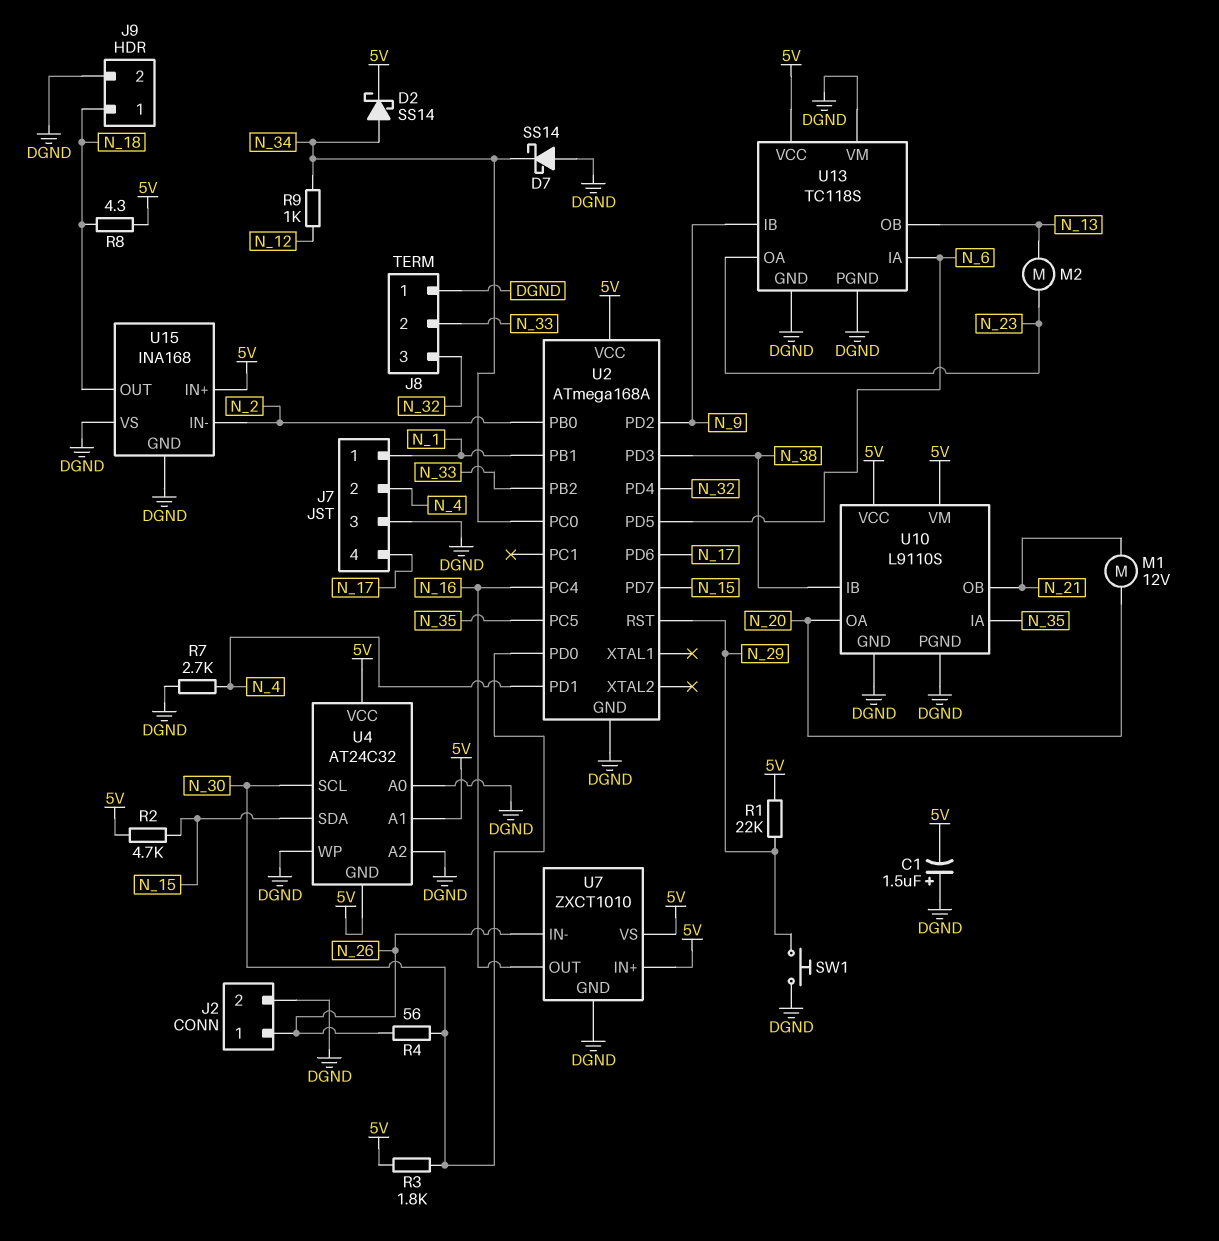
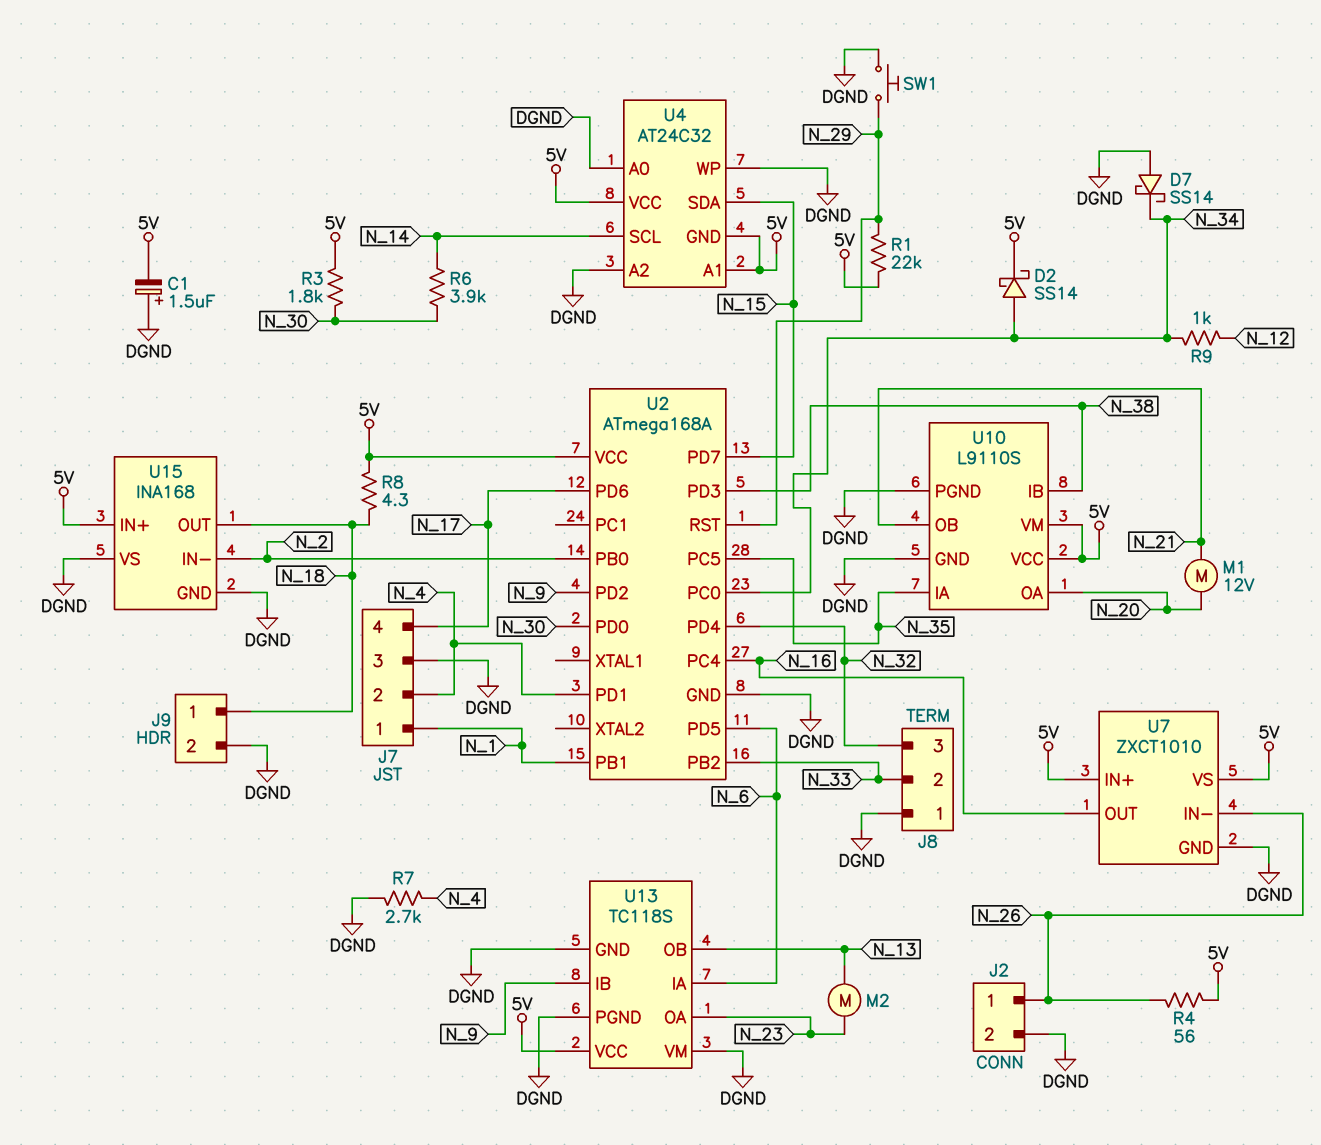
R2: 4.7k (5V, N_15) -> none
R4: 56 (N_26, N_30) -> 56 (5V, N_26)
R6: none -> 3.9k (N_14, N_30)
U4 pin SCL: N_30 -> N_14

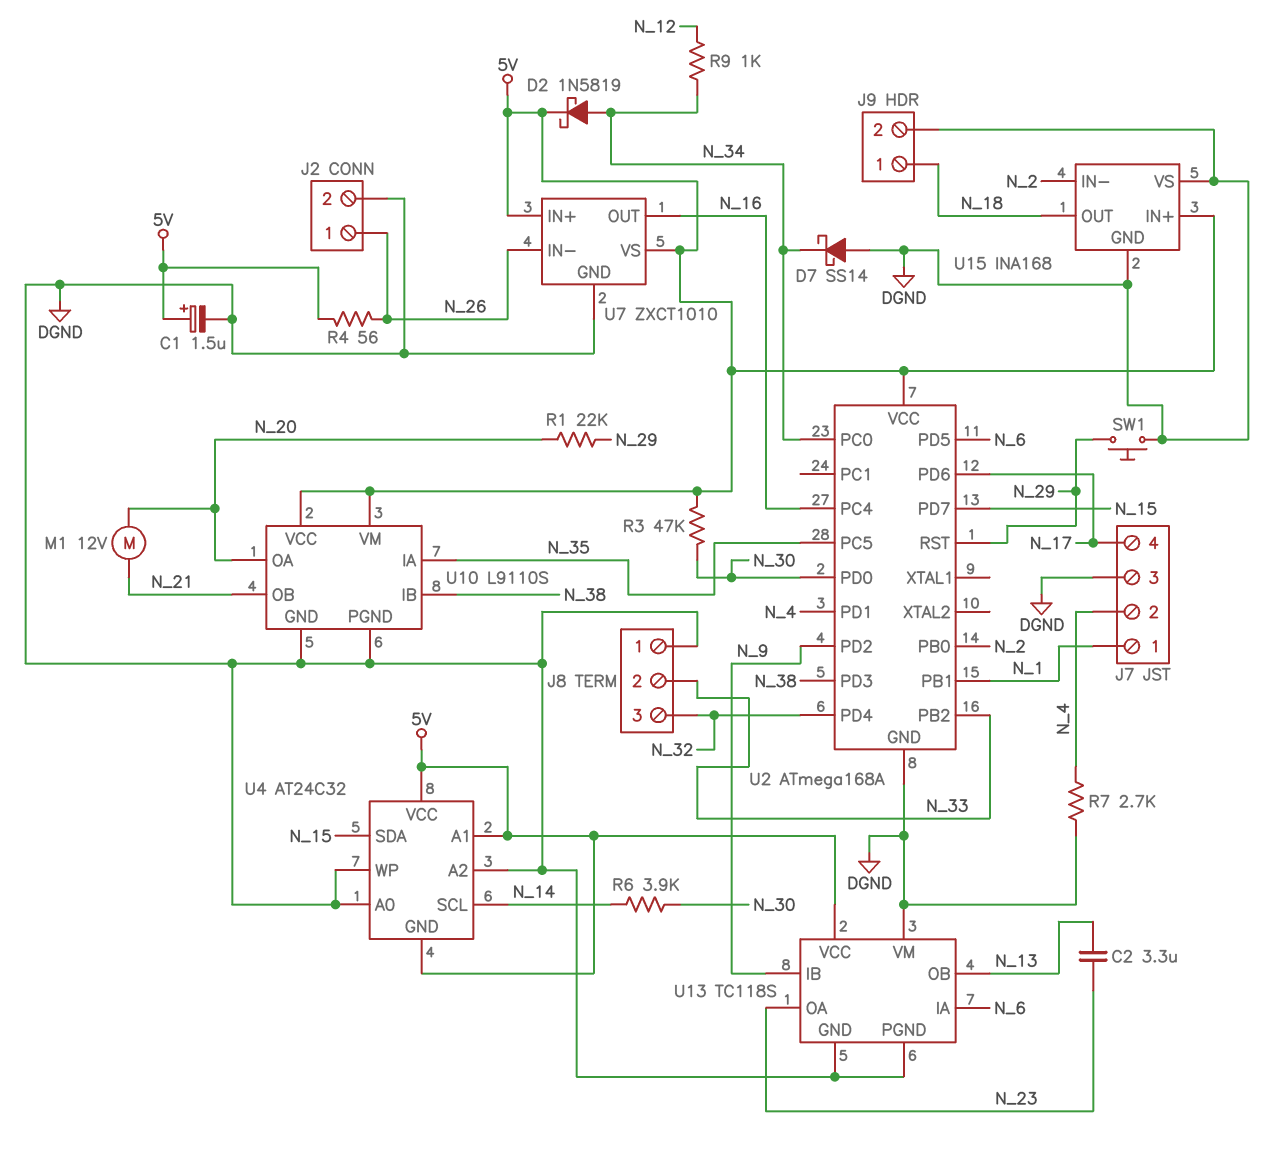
C1: 1.5uF (plus DGND, minus 5V) -> 1.5uF (plus 5V, minus DGND)
C2: none -> 3.3uF (N_13, N_23)
D2: schottky SS14 (A N_34, K 5V) -> schottky 1N5819 (A N_34, K 5V)
M2: motor (N_13, N_23) -> none
R1: 22k (5V, N_29) -> 22k (N_20, N_29)
R3: 1.8k (5V, N_30) -> 47k (5V, N_30)
R8: 4.3 (5V, N_18) -> none

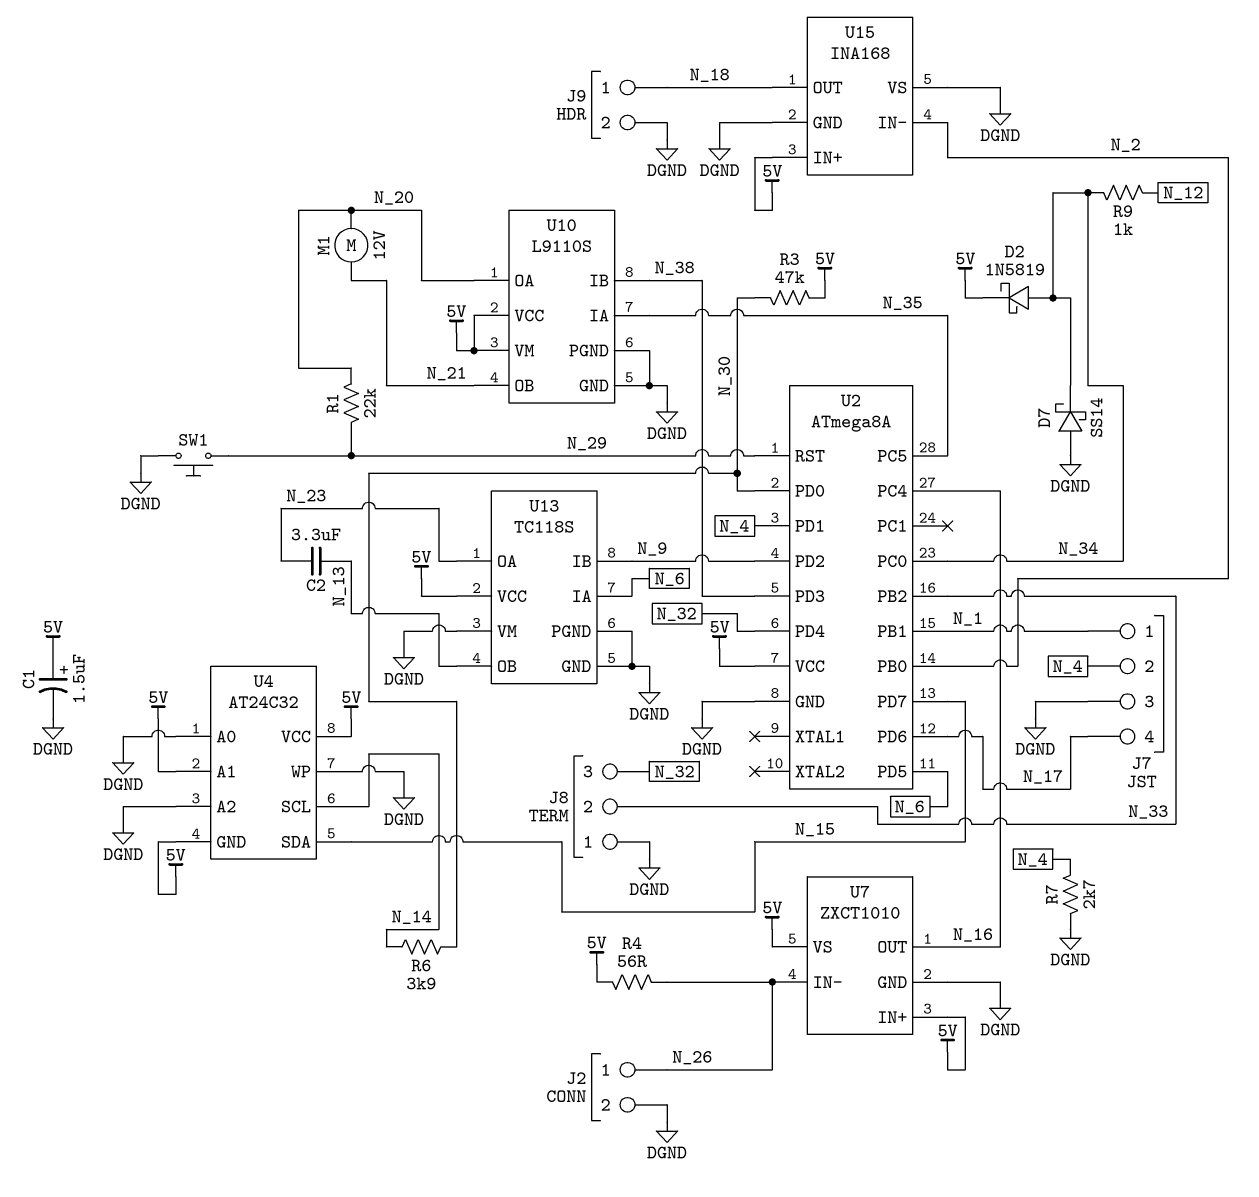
U2: ATmega168A -> ATmega8A

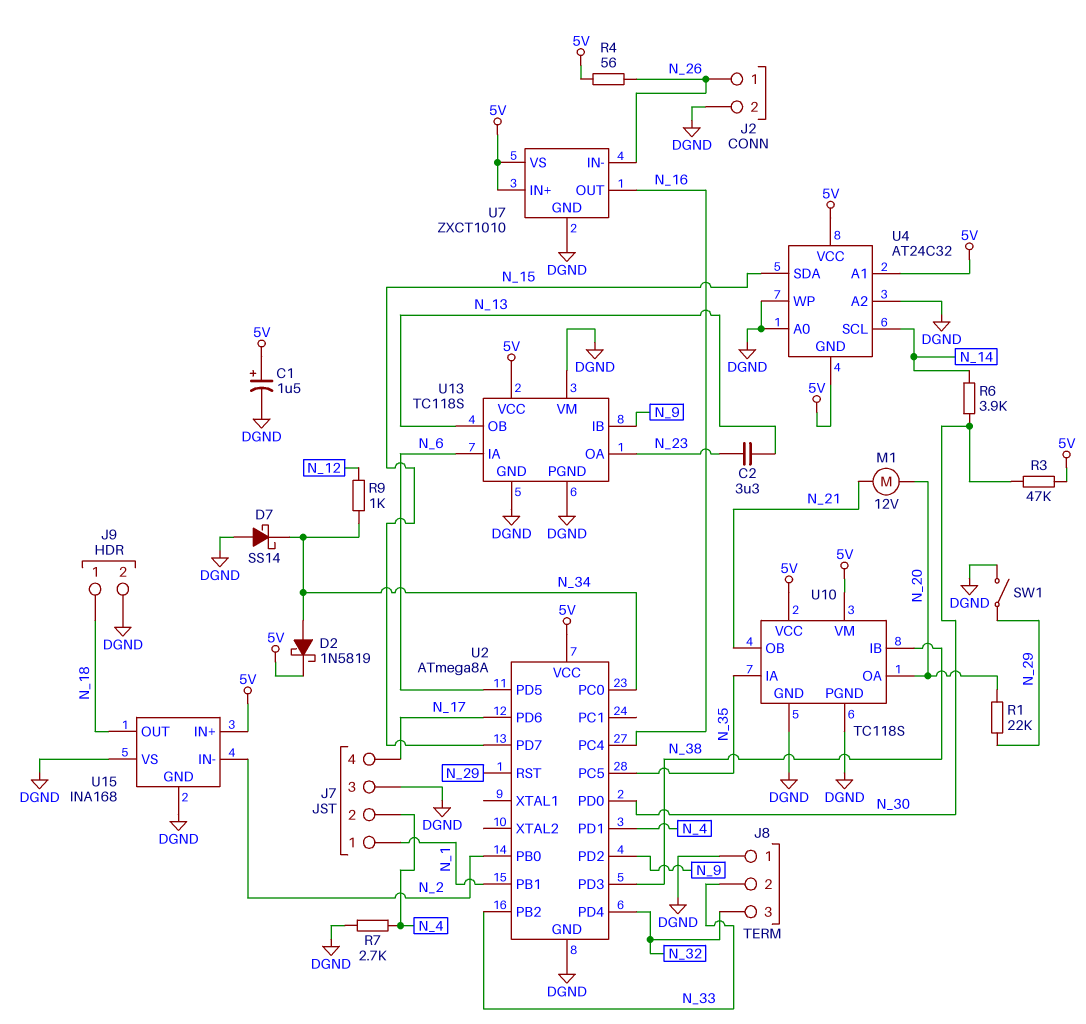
SW1: button (DGND, N_29) -> switch (DGND, N_29)
U10: L9110S -> TC118S

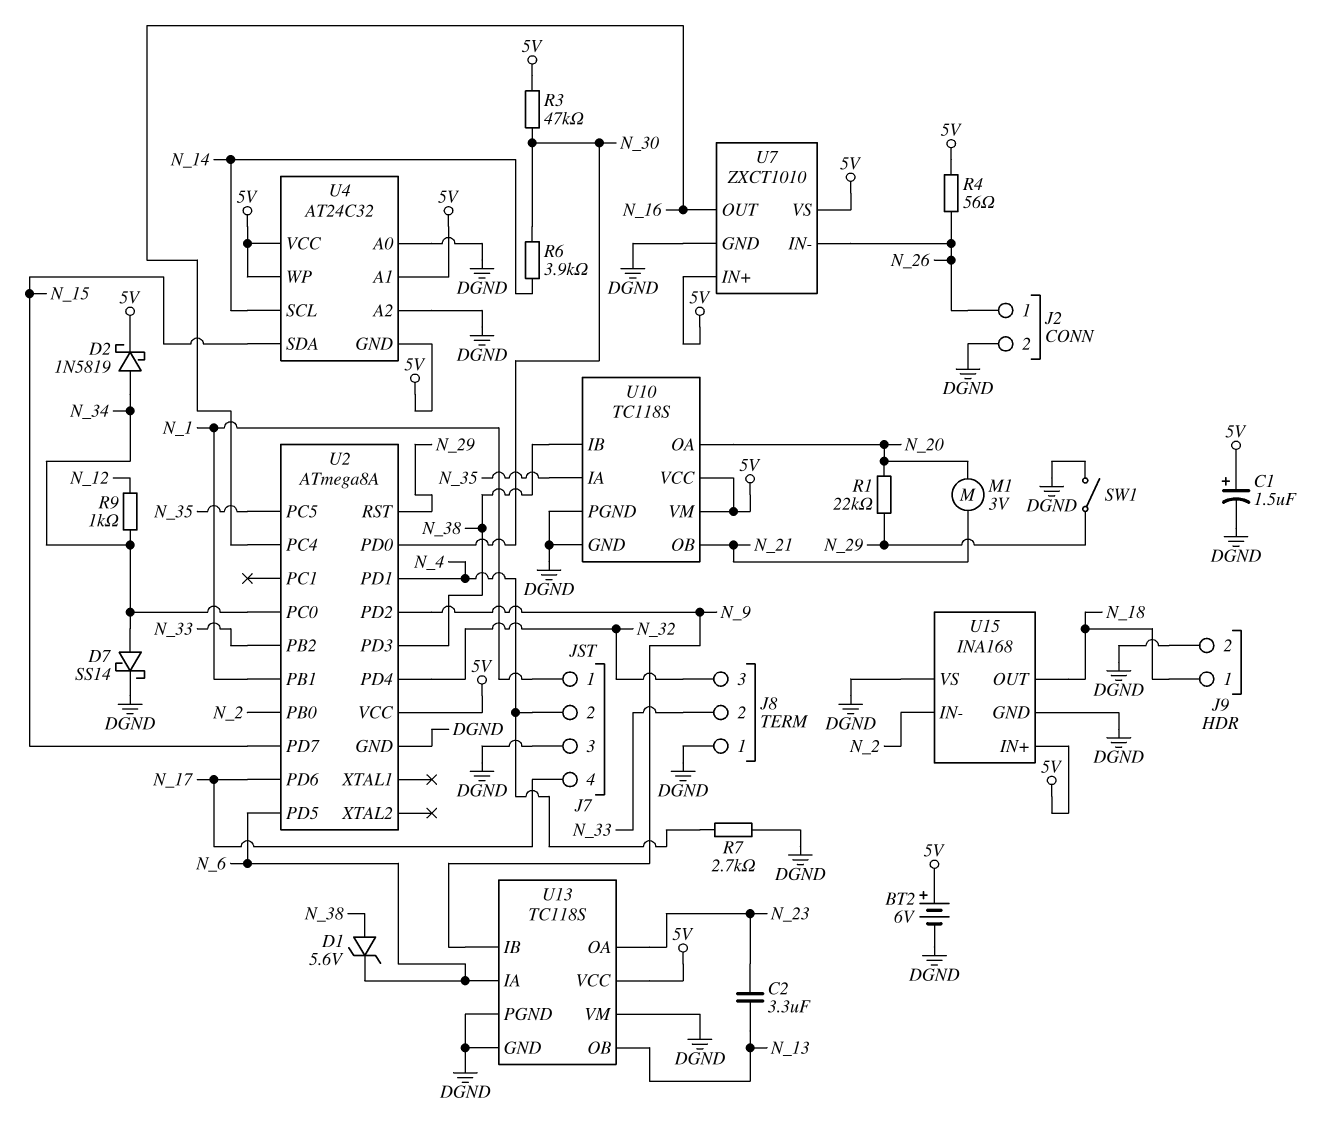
BT2: none -> 6V (plus 5V, minus DGND)
D1: none -> zener 5.6V (A N_38, K N_6)
D7: schottky SS14 (A DGND, K N_34) -> schottky SS14 (A N_34, K DGND)
M1: motor 12V (N_20, N_21) -> motor 3V (N_20, N_21)
U4 pin WP: DGND -> 5V

